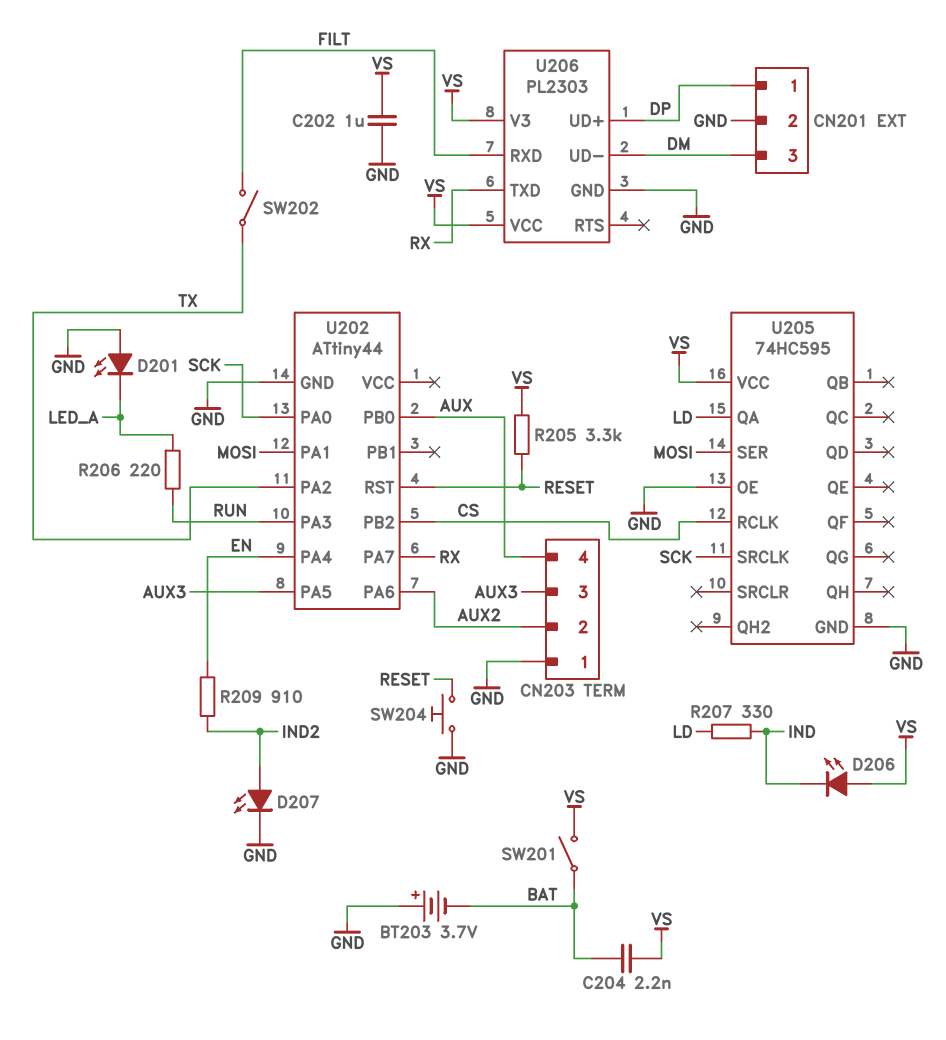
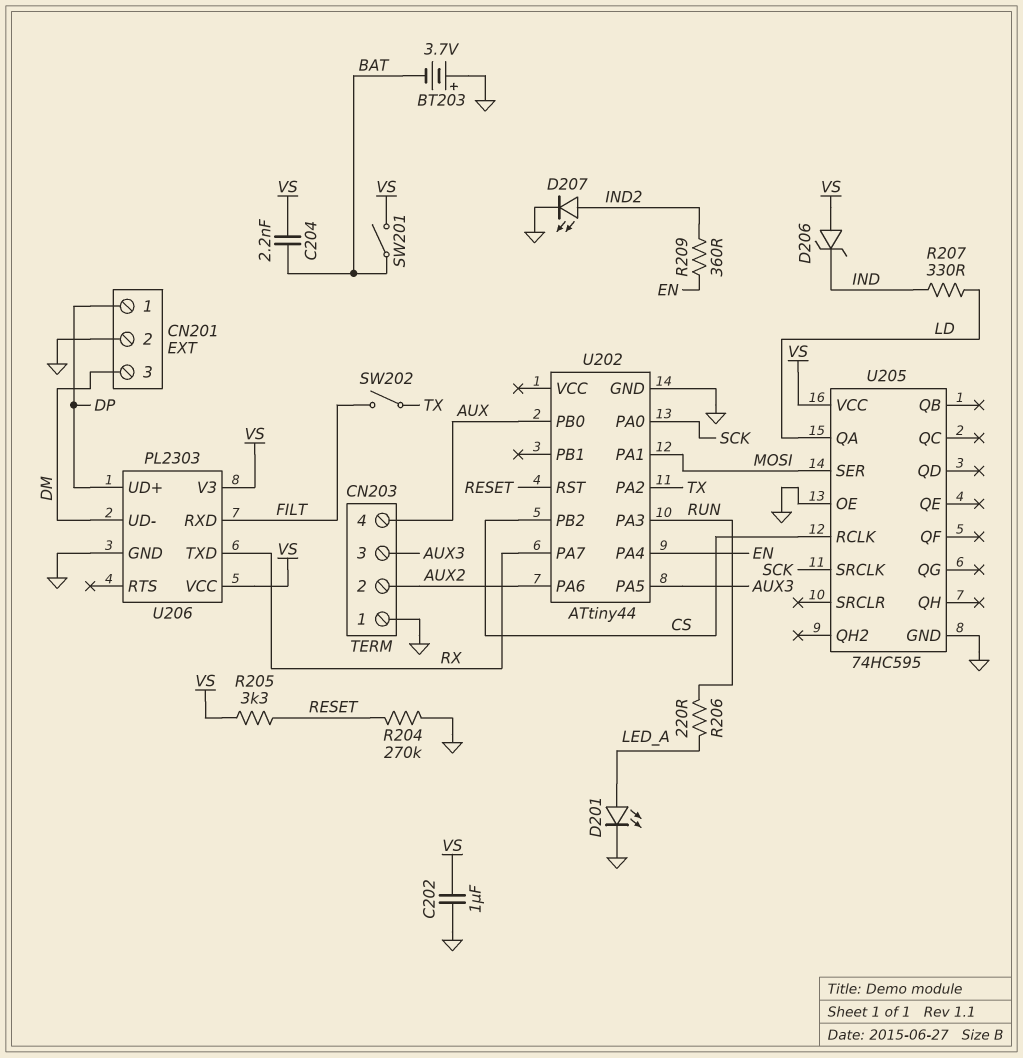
D201: LED (A GND, K LED_A) -> LED (A LED_A, K GND)
D206: LED (A VS, K IND) -> zener (A VS, K IND)
R204: none -> 270k (GND, RESET)
R209: 910 (EN, IND2) -> 360 (EN, IND2)
SW204: button (GND, RESET) -> none

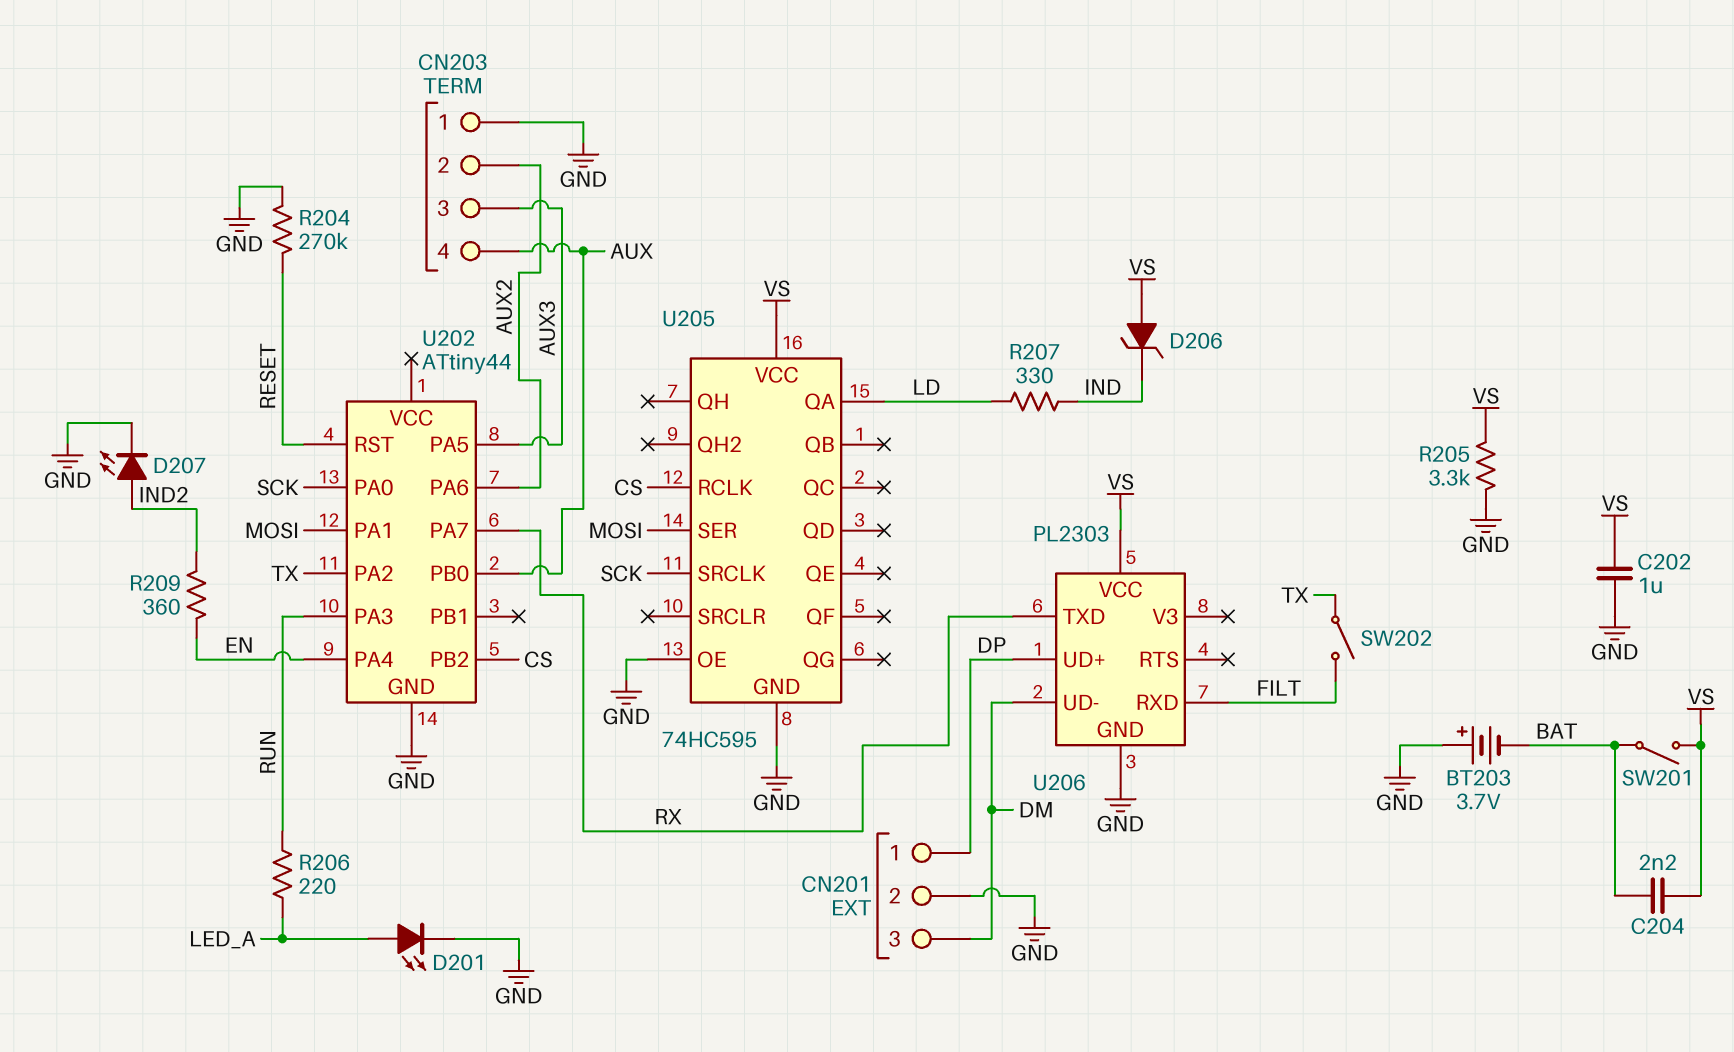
R205: 3.3k (RESET, VS) -> 3.3k (GND, VS)
U206 pin V3: VS -> none

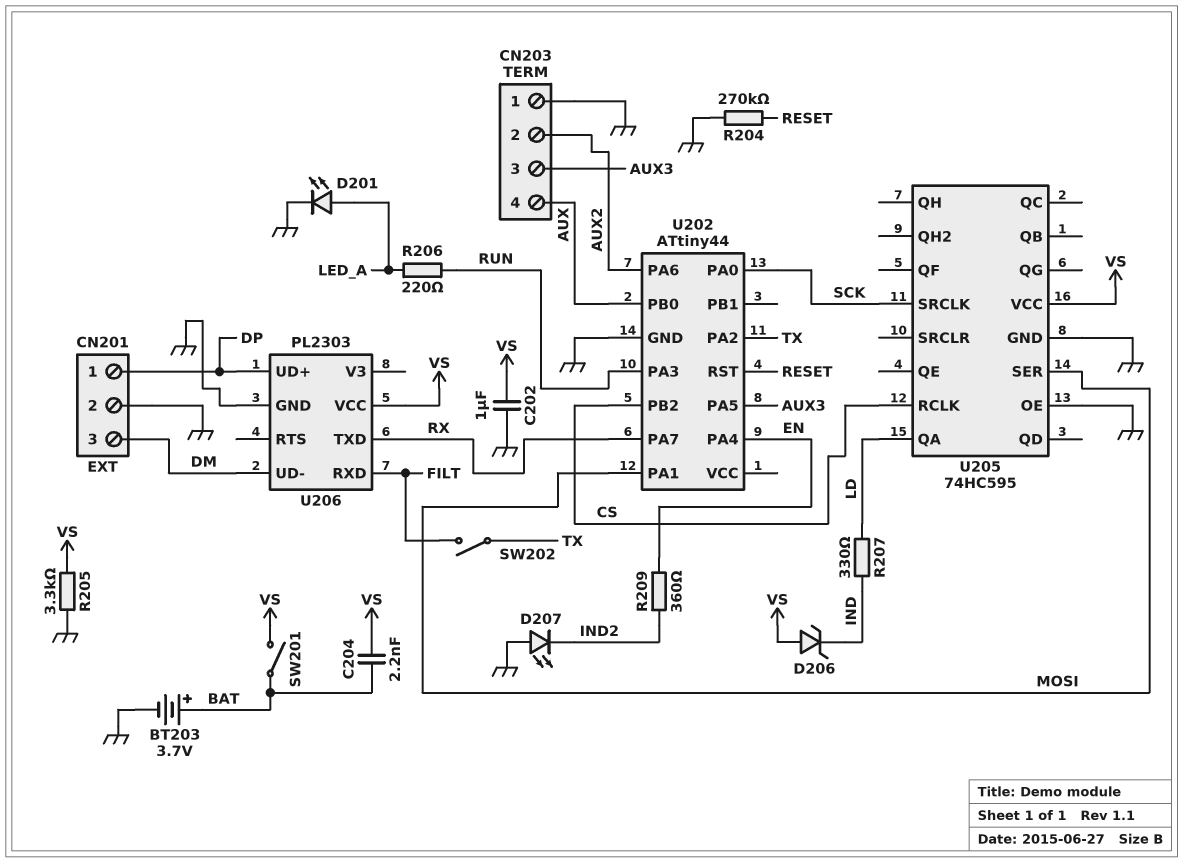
BT203: 3.7V (plus GND, minus BAT) -> 3.7V (plus BAT, minus GND)
D207: LED (A IND2, K GND) -> LED (A GND, K IND2)

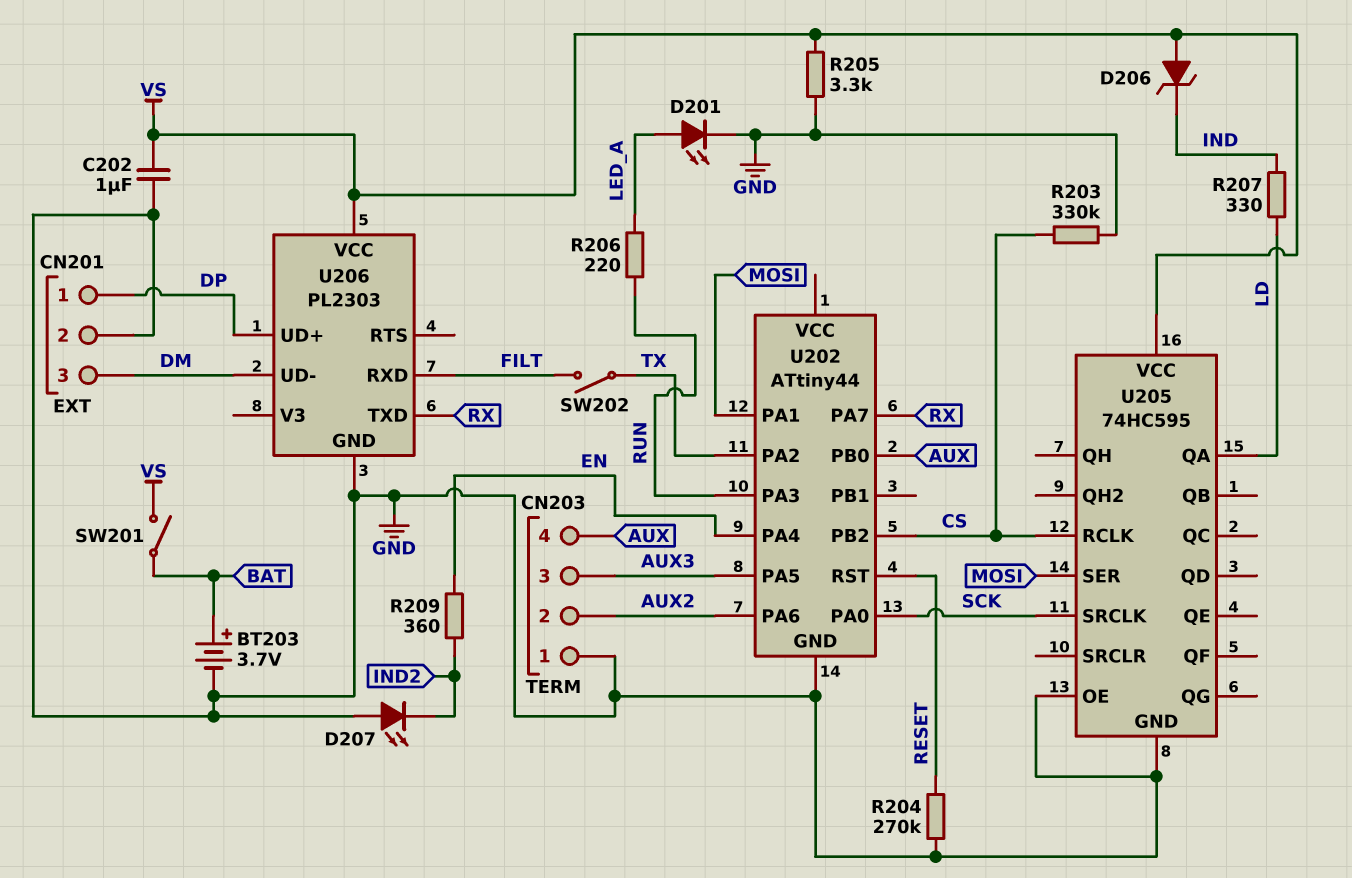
C204: 2.2nF (BAT, VS) -> none
R203: none -> 330k (CS, GND)

